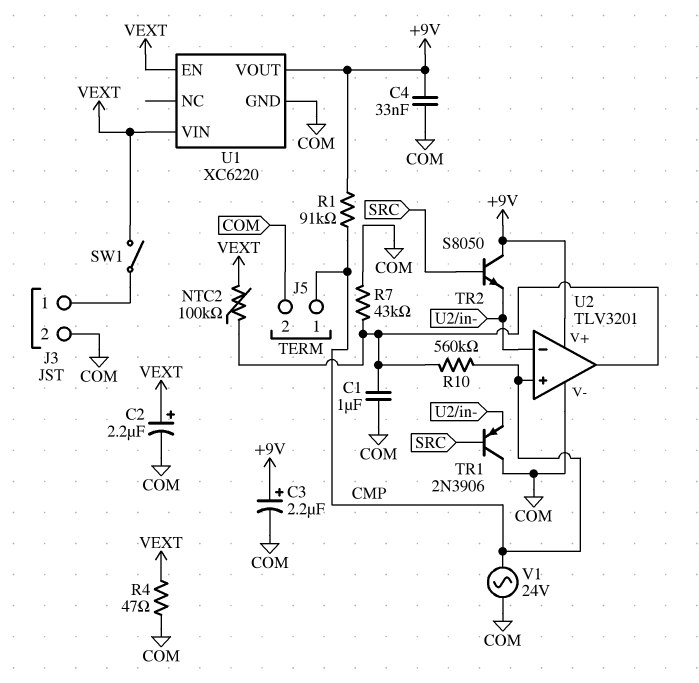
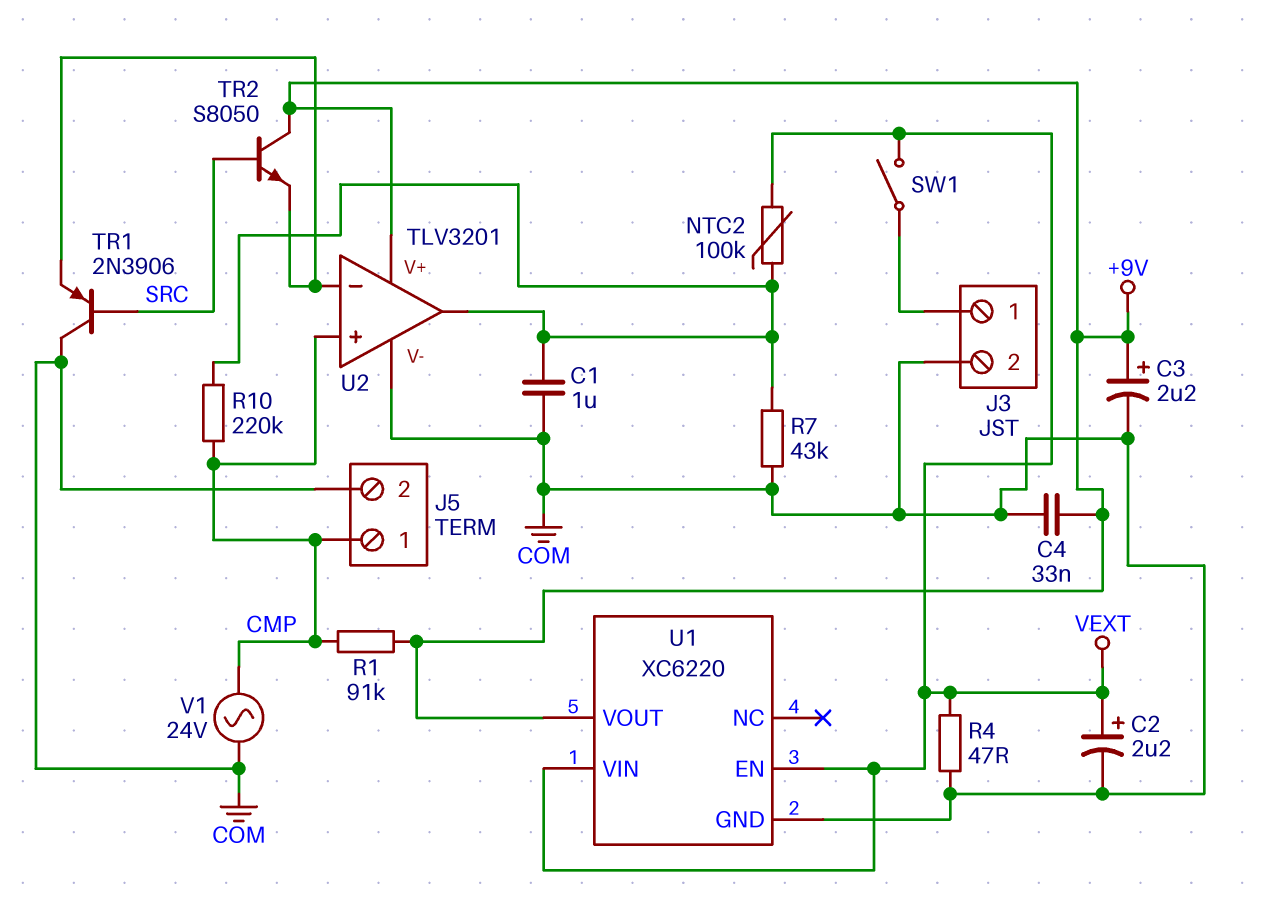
R10: 560k (CMP, U2/out) -> 220k (CMP, U2/out)

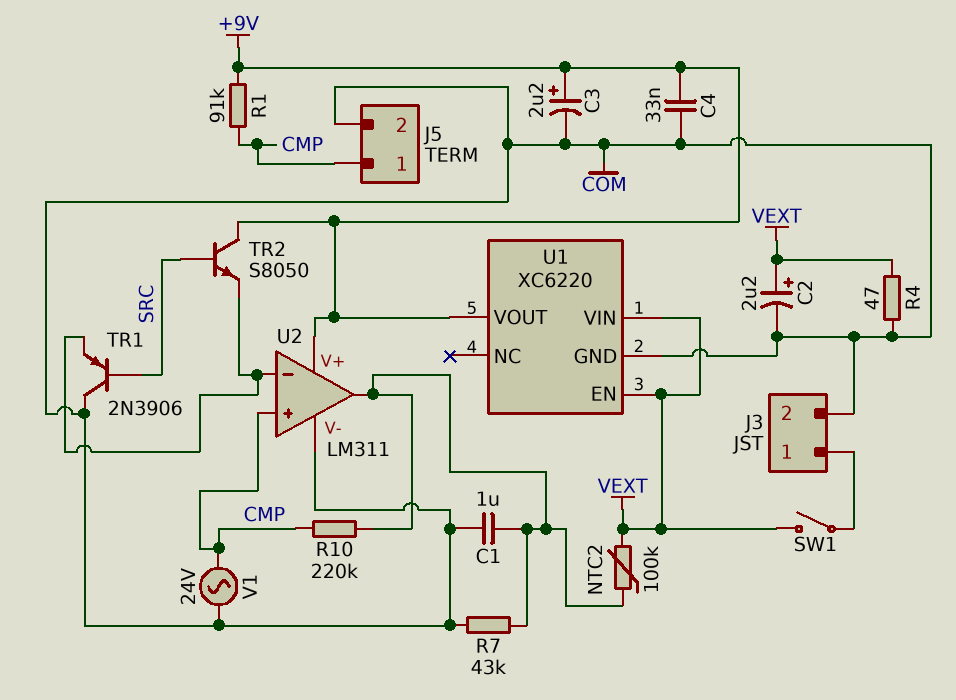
U2: TLV3201 -> LM311

